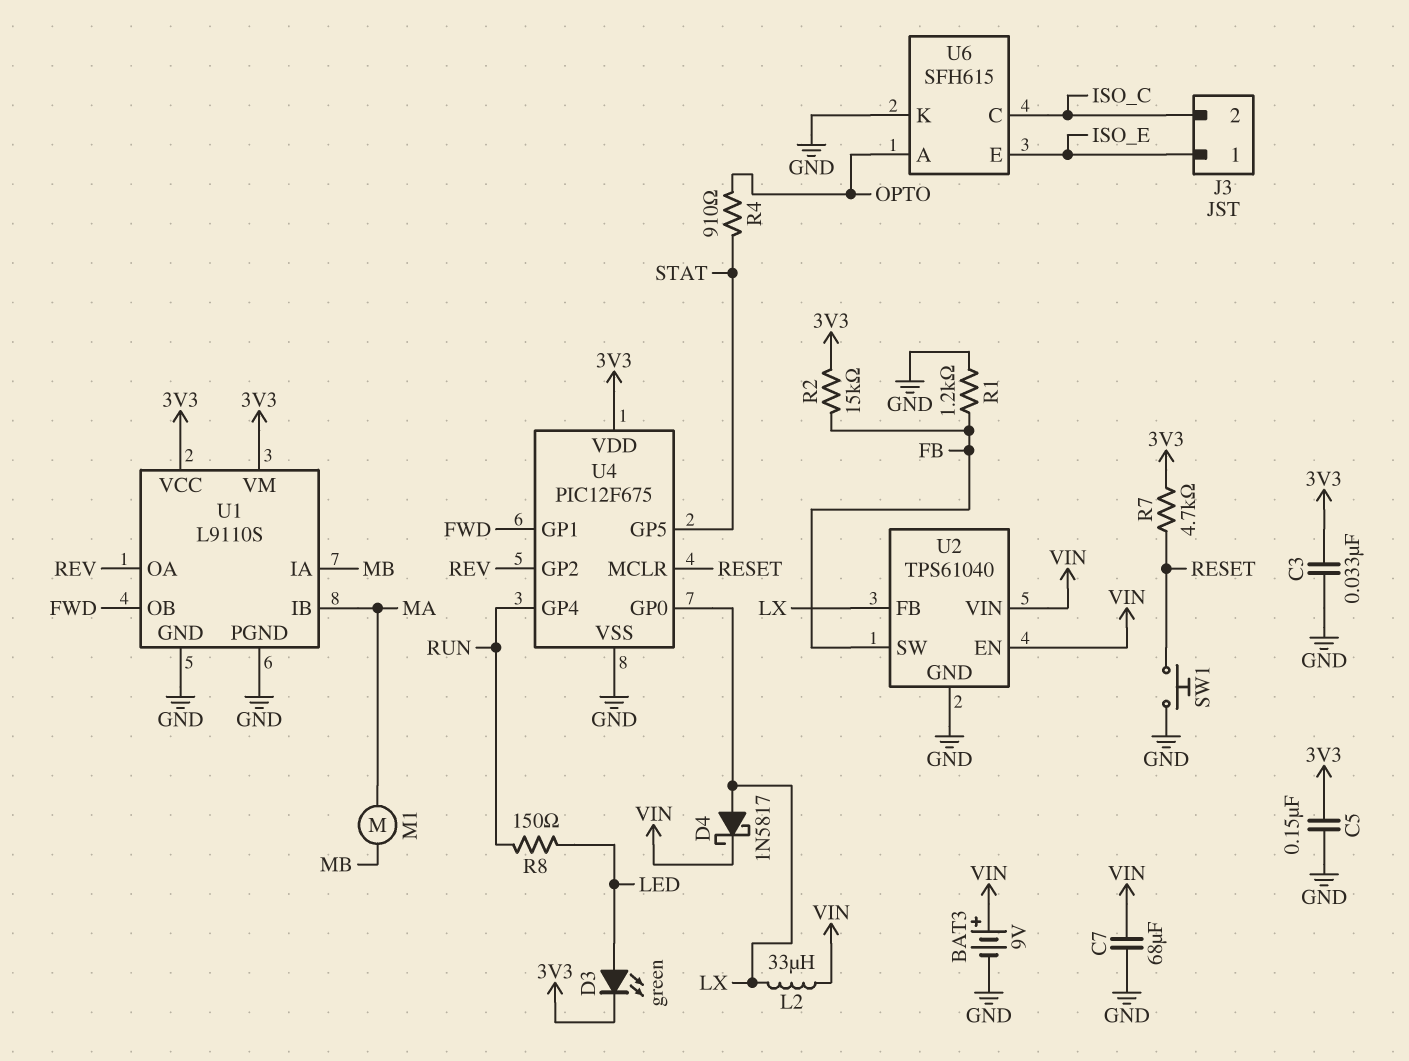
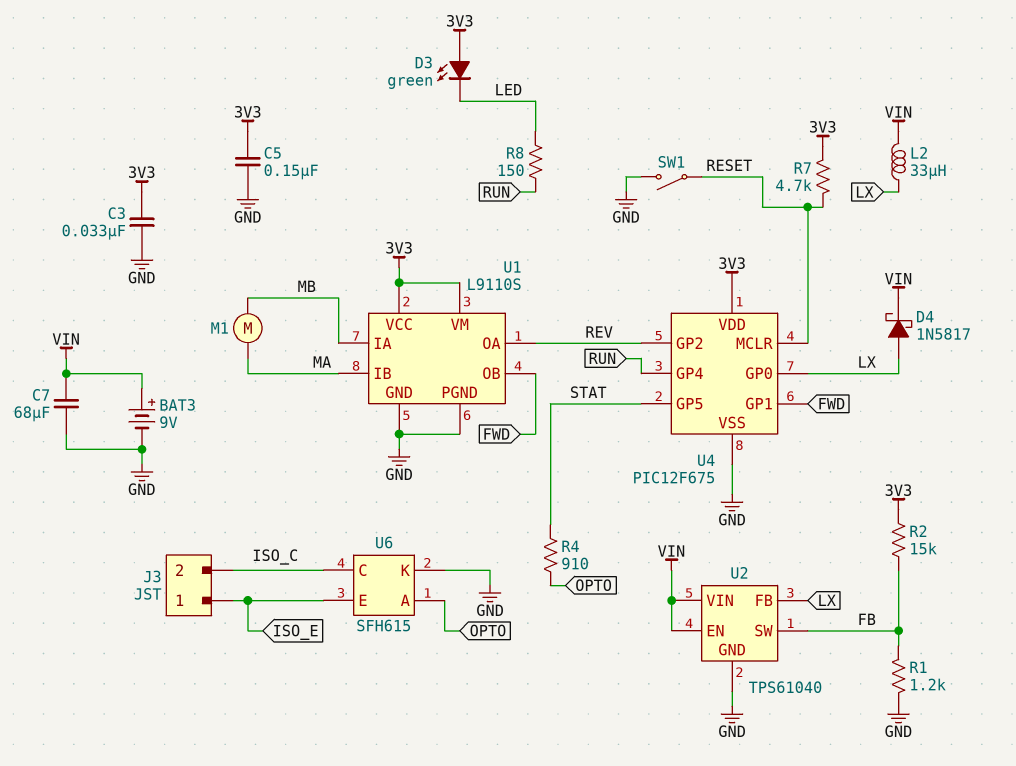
D3: LED green (A LED, K 3V3) -> LED green (A 3V3, K LED)
SW1: button (GND, RESET) -> switch (GND, RESET)

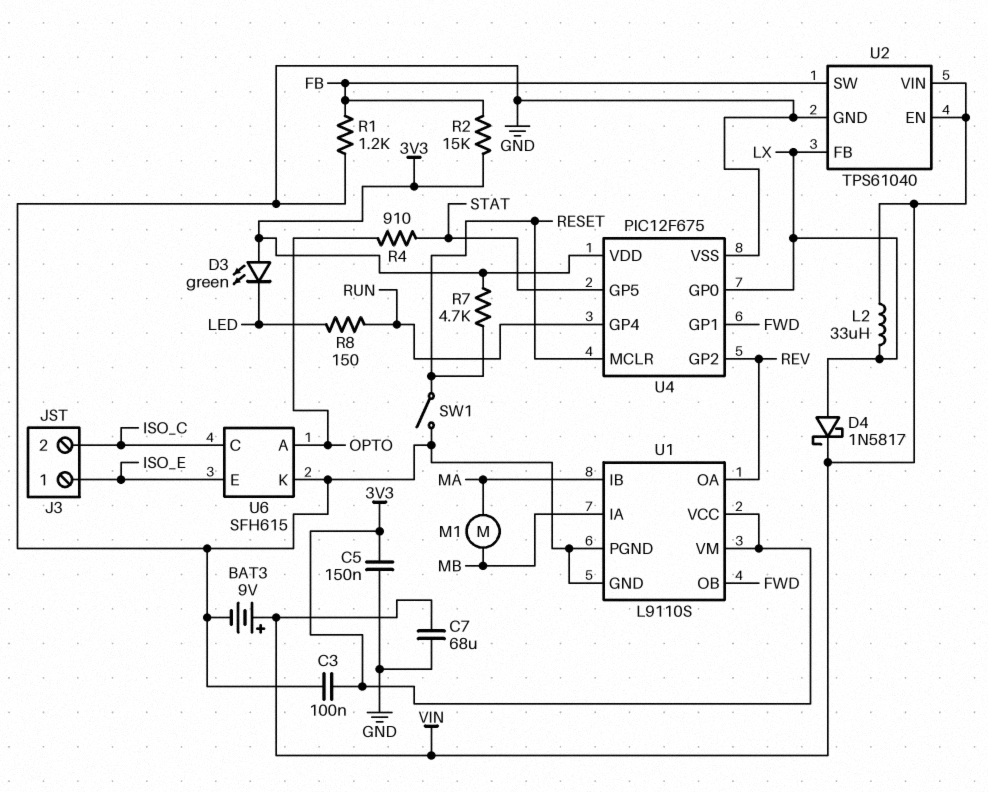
C3: 33nF (3V3, GND) -> 100nF (3V3, GND)

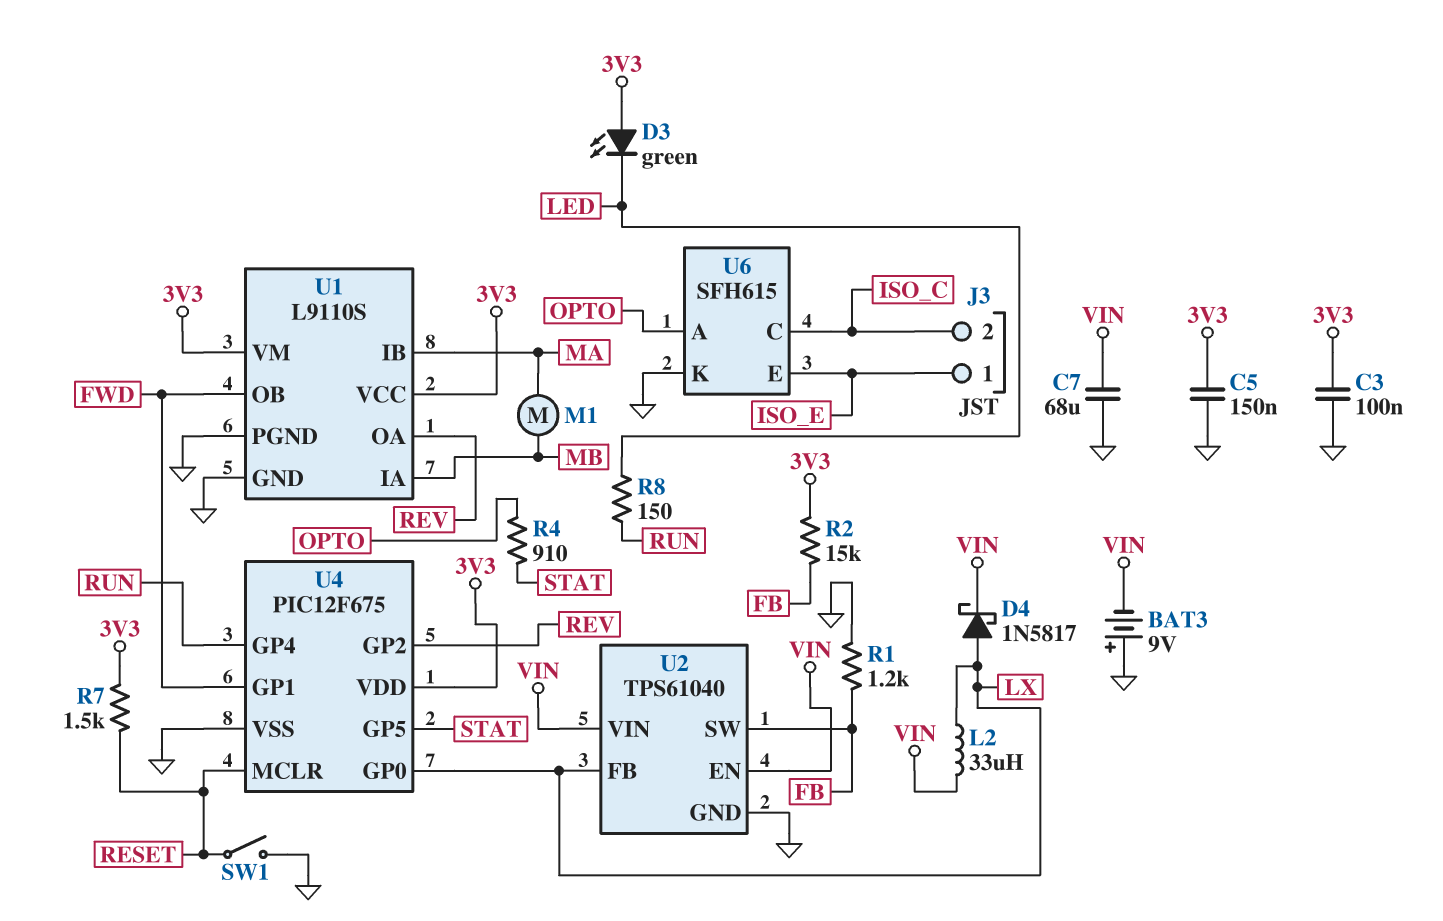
BAT3: 9V (plus VIN, minus GND) -> 9V (plus GND, minus VIN)
R7: 4.7k (3V3, RESET) -> 1.5k (3V3, RESET)

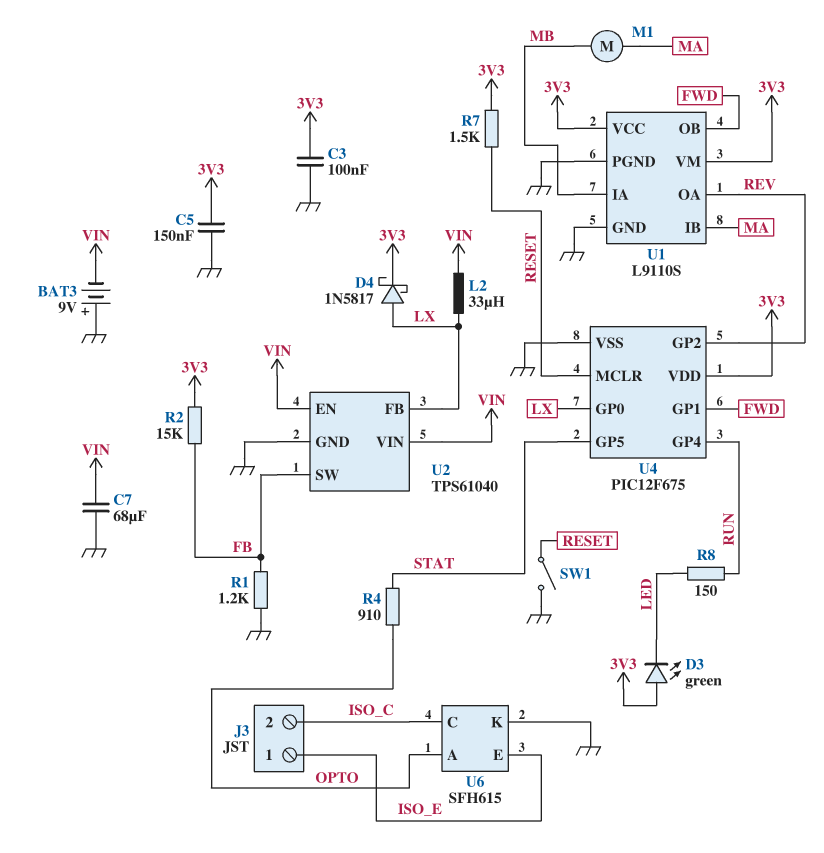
D4: schottky 1N5817 (A LX, K VIN) -> schottky 1N5817 (A LX, K 3V3)

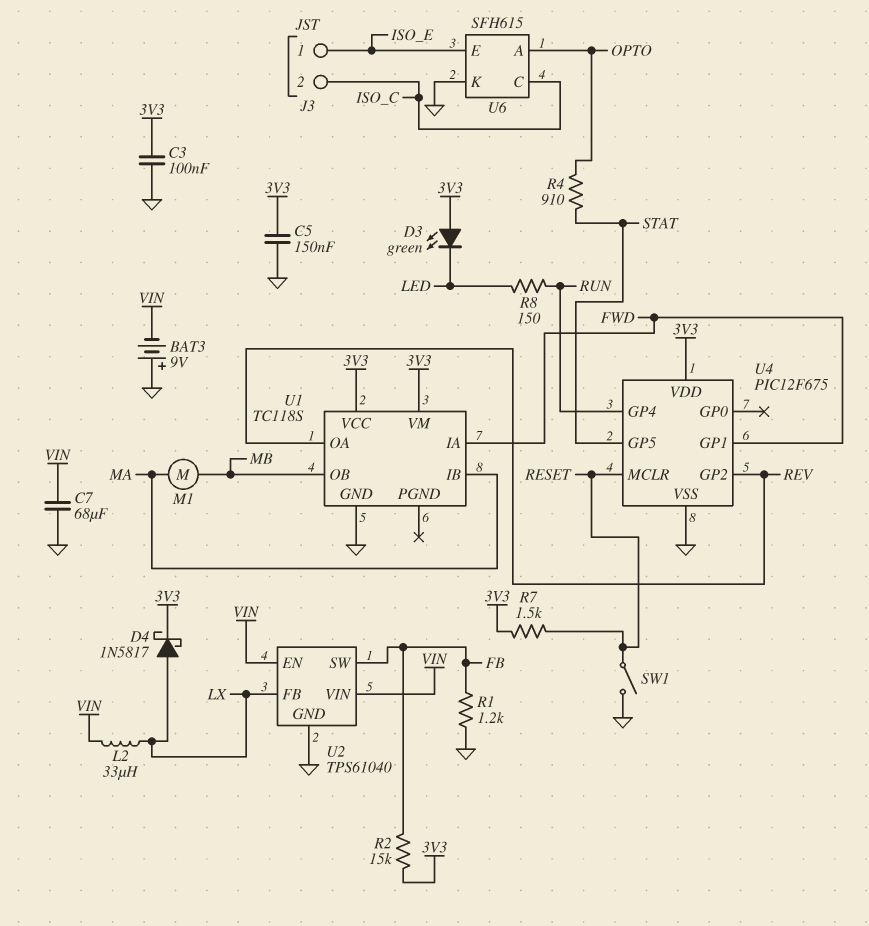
U1: L9110S -> TC118S
U1 pin IA: MB -> FWD
U1 pin OB: FWD -> MB
U1 pin PGND: GND -> none
U4 pin GP0: LX -> none

